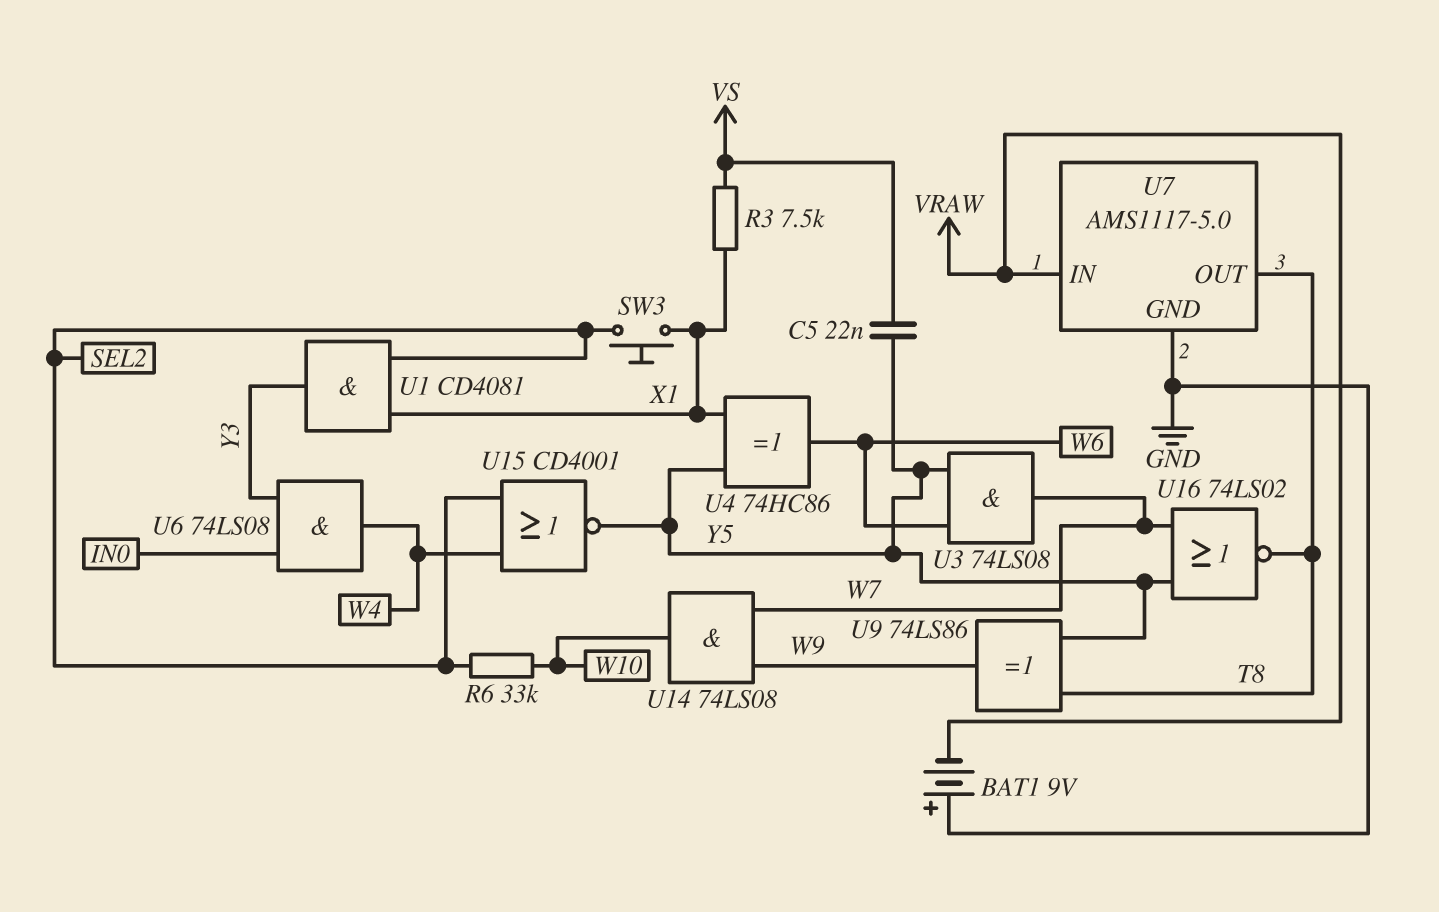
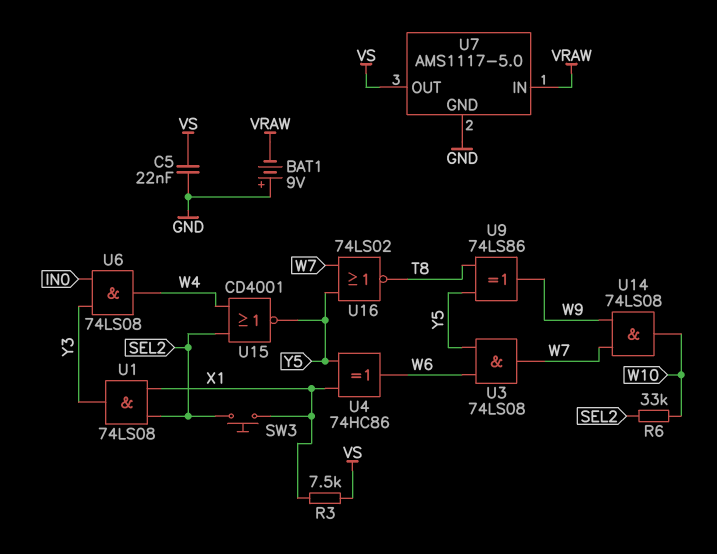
C5: 22nF (VS, Y5) -> 22nF (GND, VS)
U1: AND CD4081 (in SEL2, in X1, out Y3) -> AND 74LS08 (in SEL2, in X1, out Y3)
U7 pin OUT: T8 -> VS

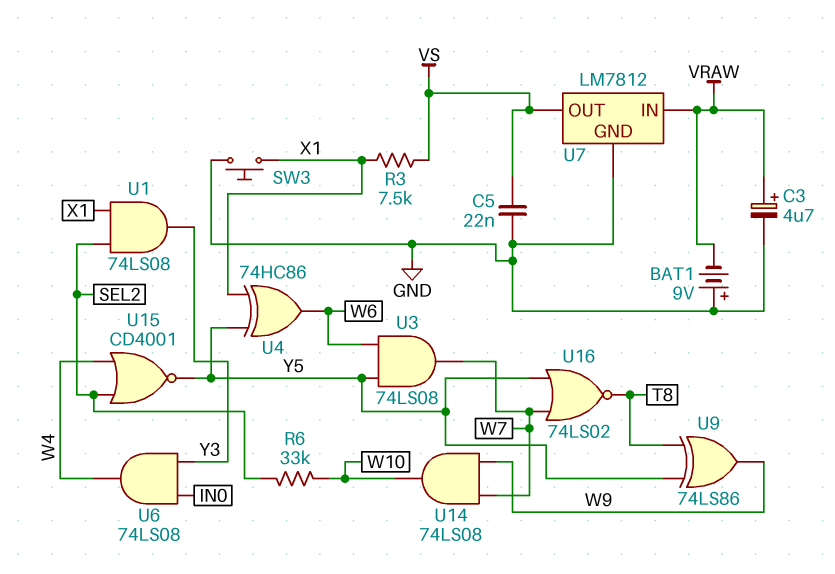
C3: none -> 4.7uF (plus VRAW, minus GND)
SW3: button (SEL2, X1) -> button (GND, X1)
U7: AMS1117-5.0 -> LM7812

